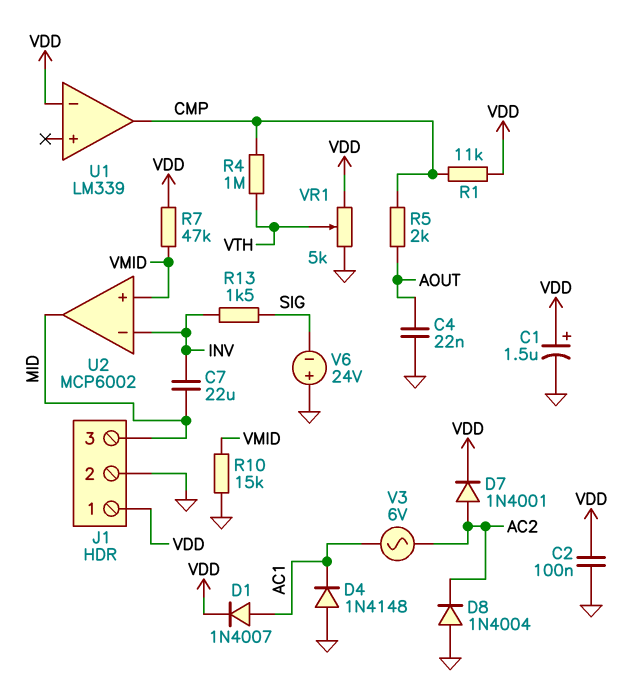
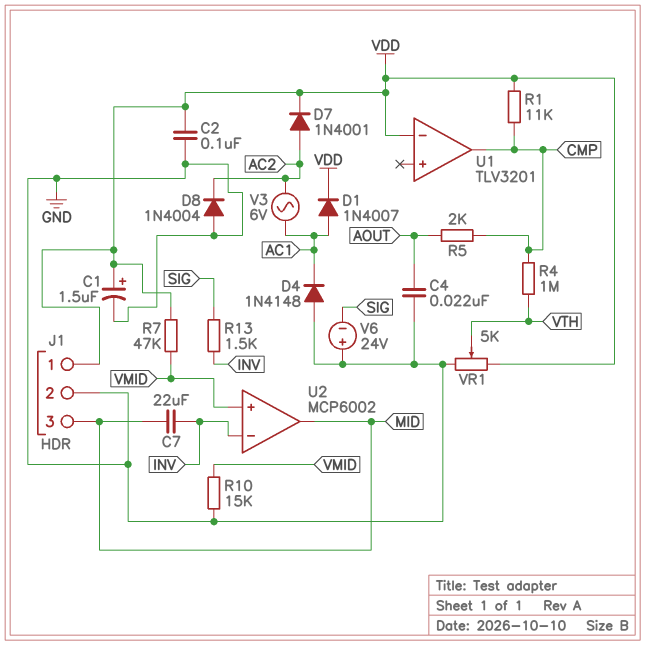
U1: LM339 -> TLV3201

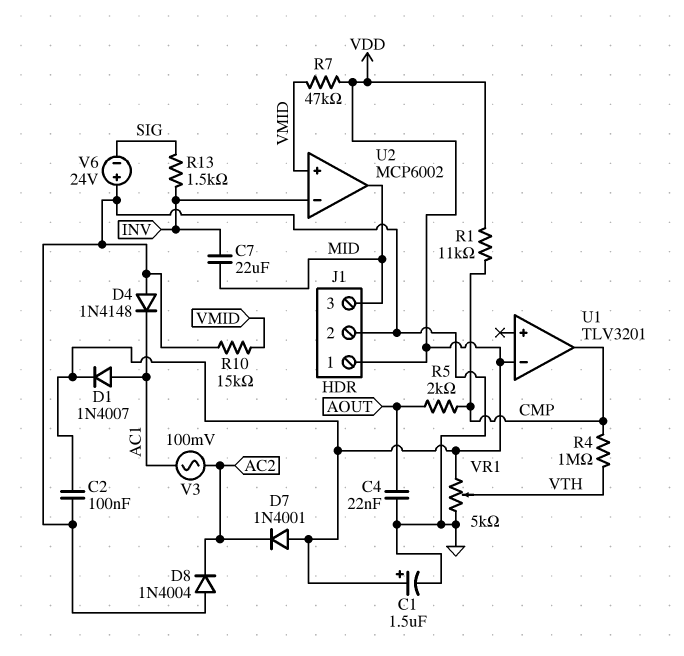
D7: diode 1N4001 (A AC2, K VDD) -> diode 1N4001 (A VDD, K AC2)
V3: AC 6V (AC1, AC2) -> AC 100mV (AC1, AC2)

